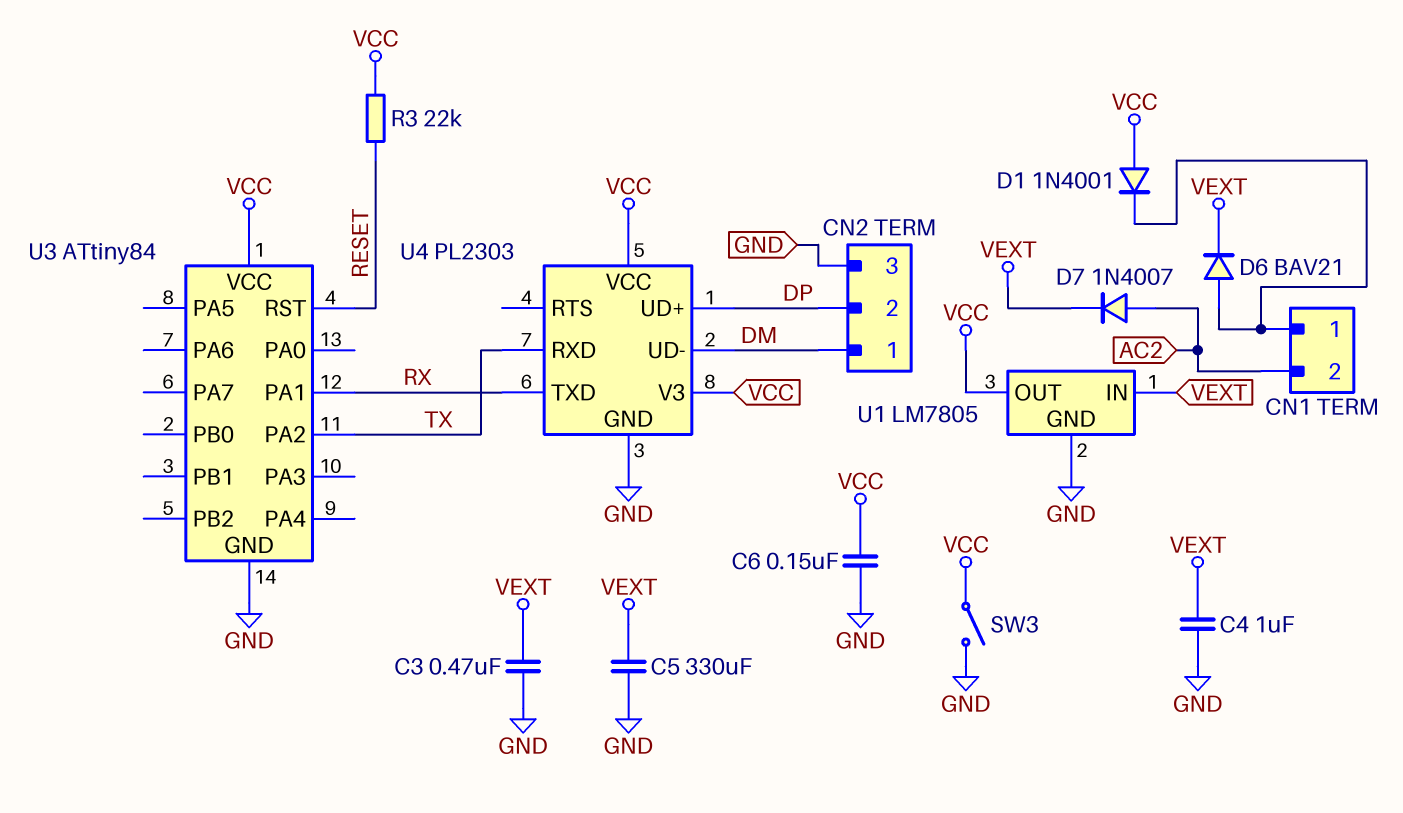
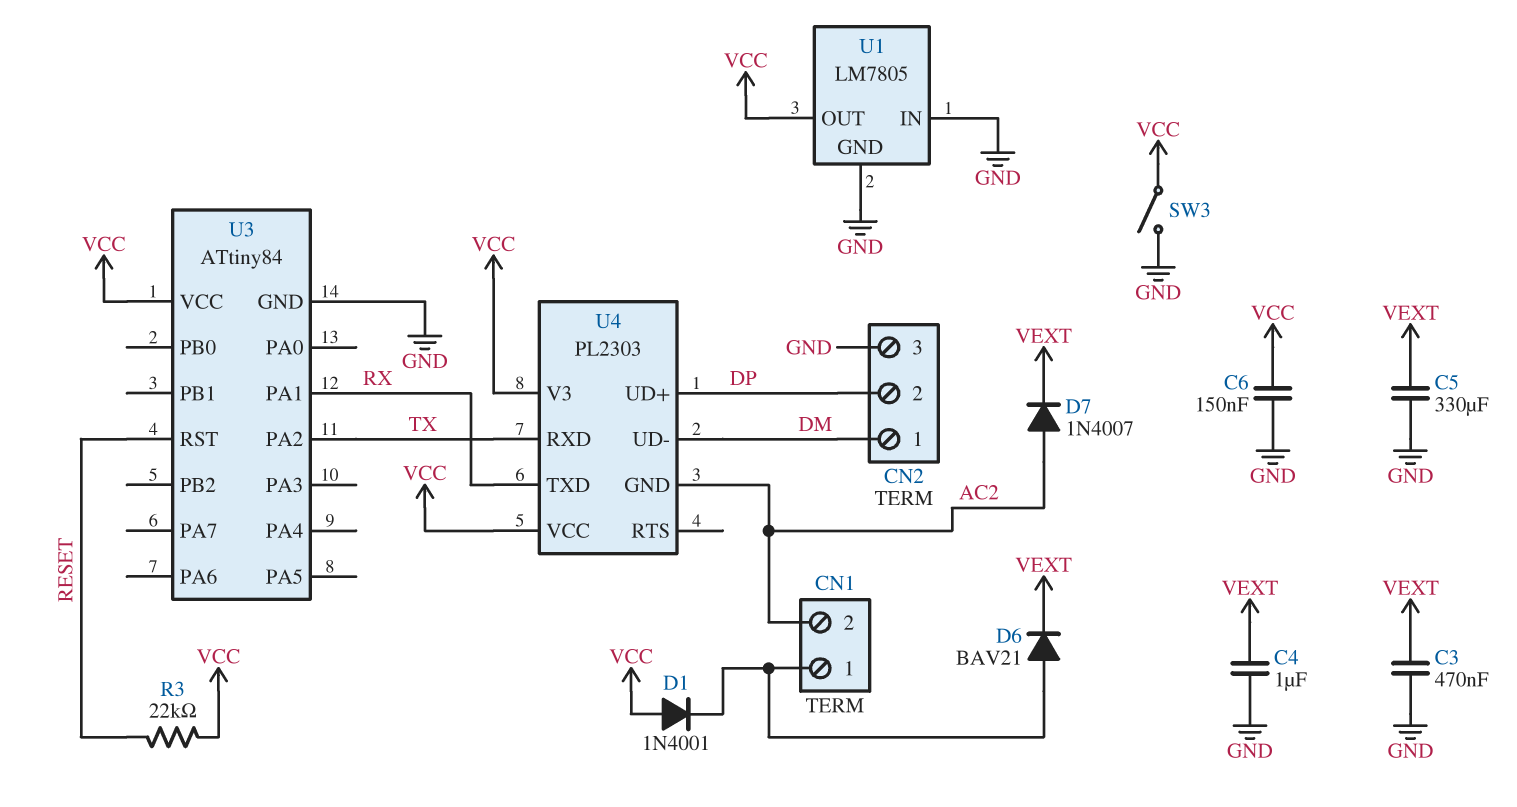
U1 pin IN: VEXT -> GND
U4 pin GND: GND -> AC2

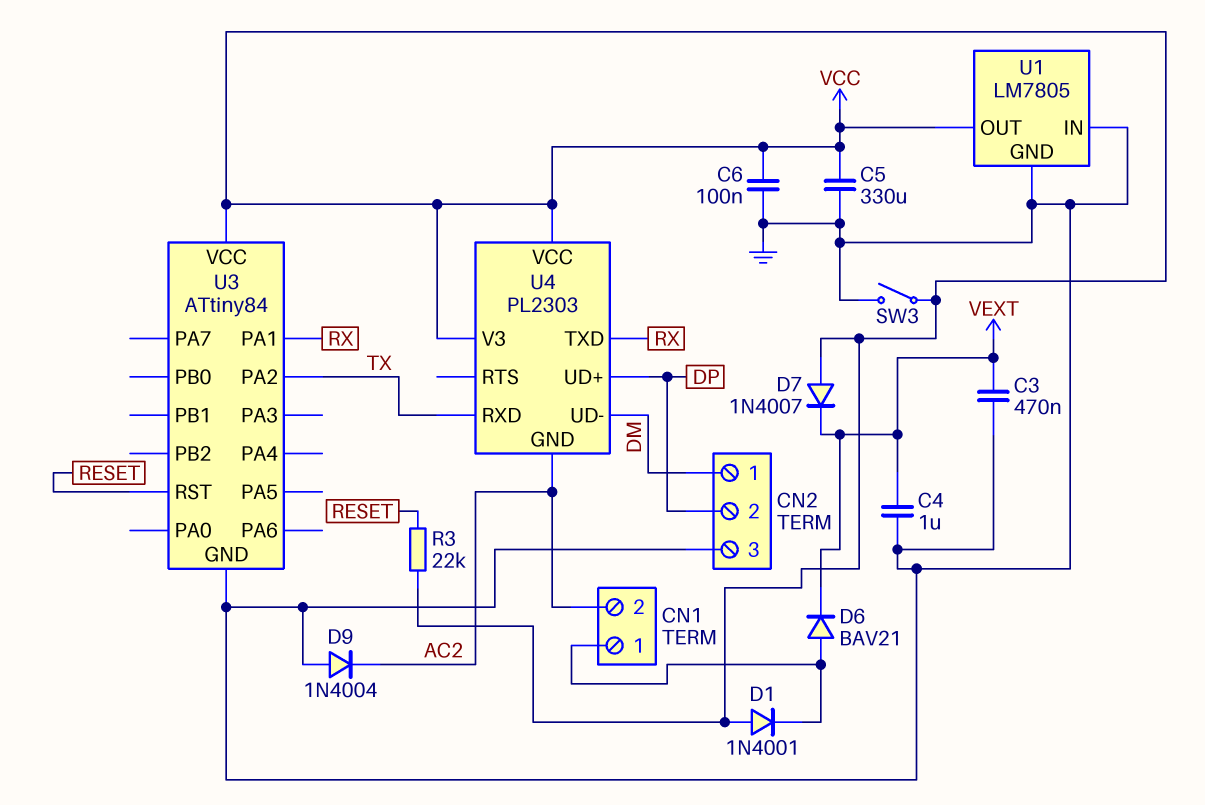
C5: 330uF (GND, VEXT) -> 330uF (GND, VCC)
C6: 150nF (GND, VCC) -> 100nF (GND, VCC)
D7: diode 1N4007 (A AC2, K VEXT) -> diode 1N4007 (A VCC, K VEXT)
D9: none -> diode 1N4004 (A GND, K AC2)

